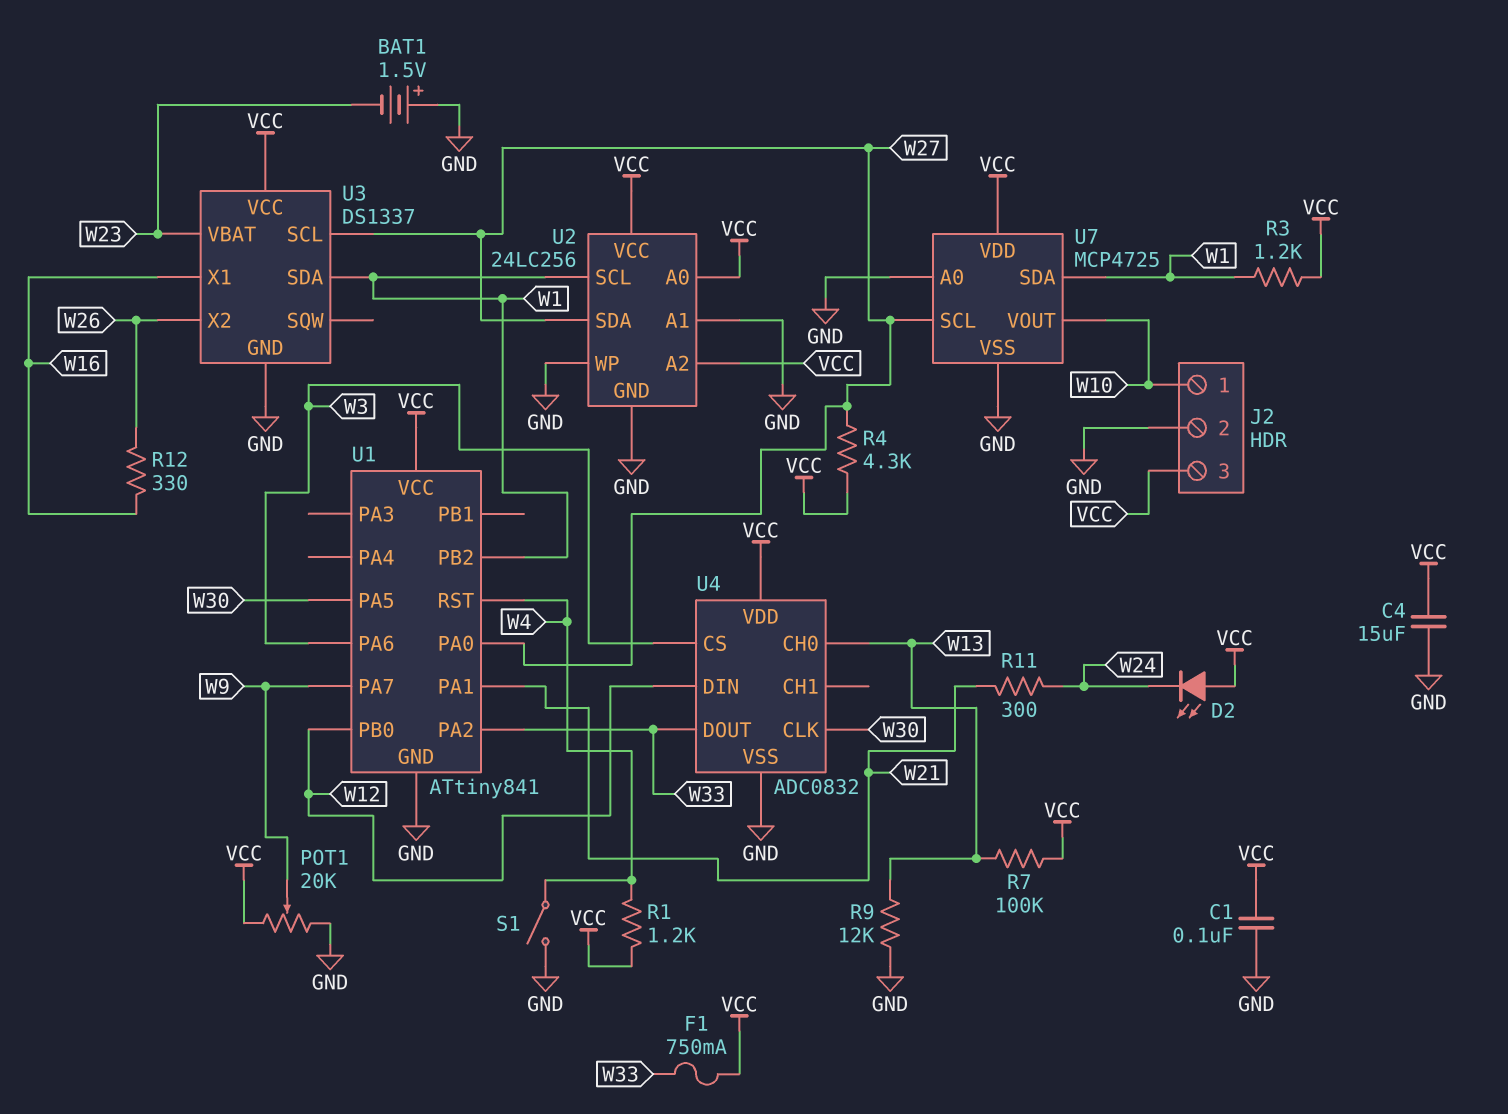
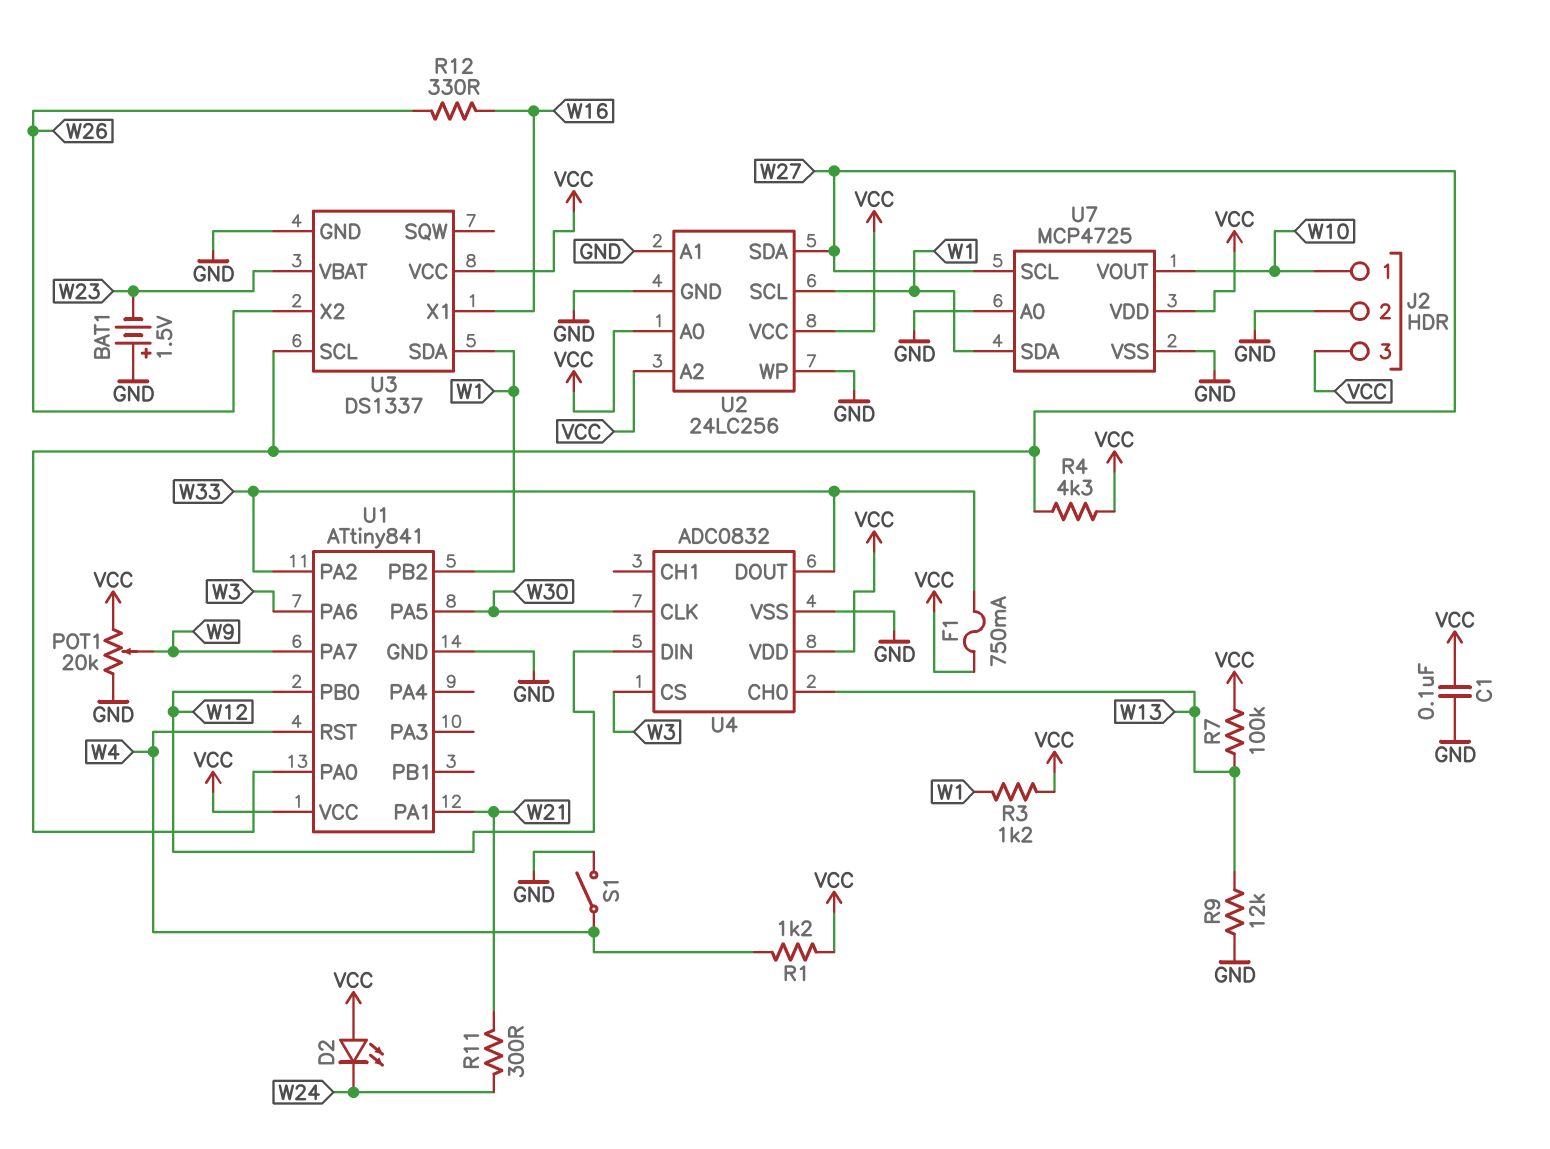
C4: 15uF (GND, VCC) -> none

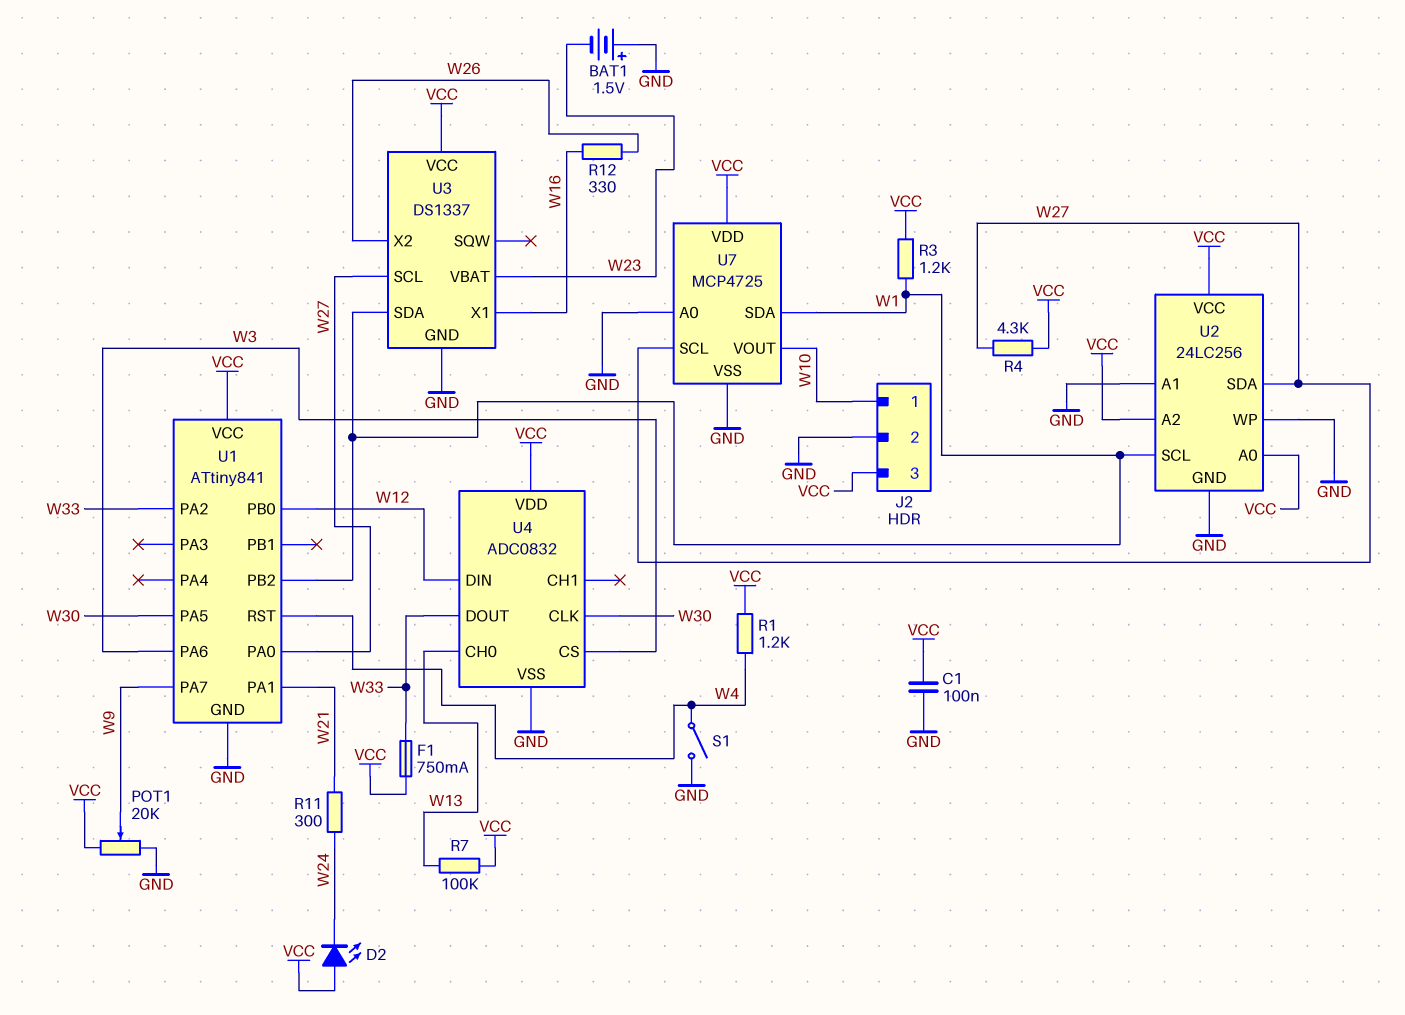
R9: 12k (GND, W13) -> none

